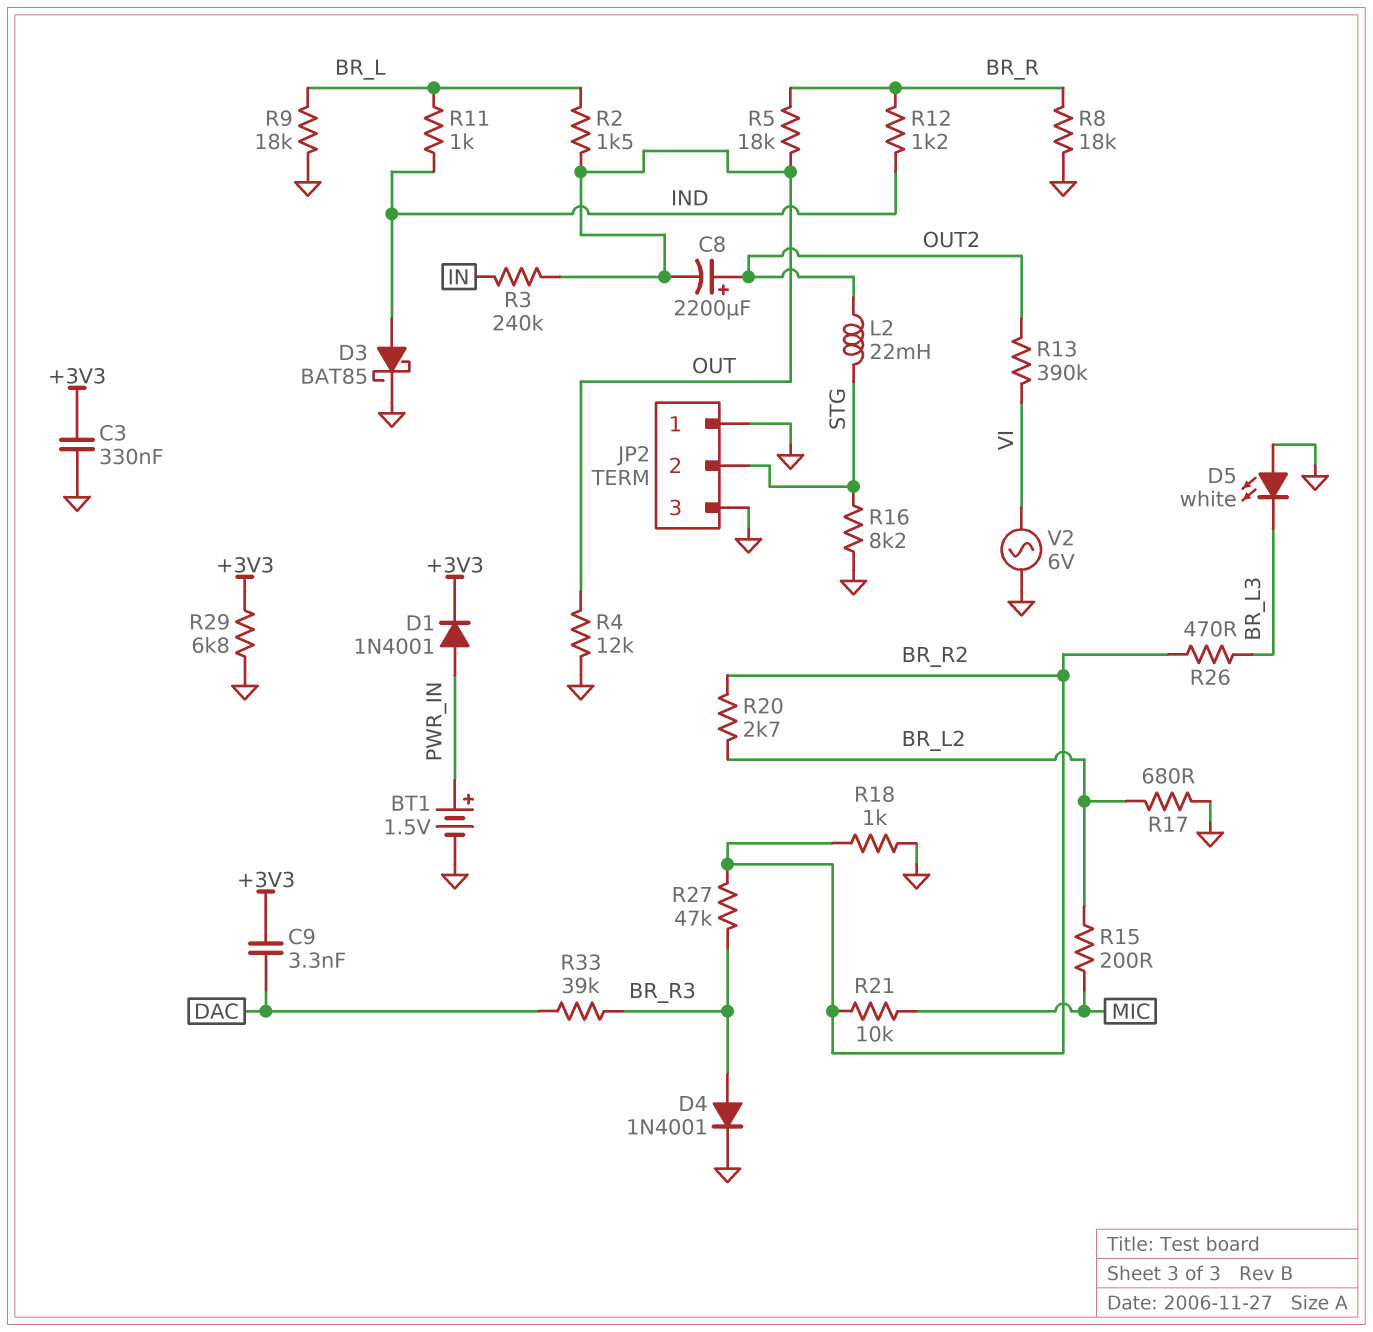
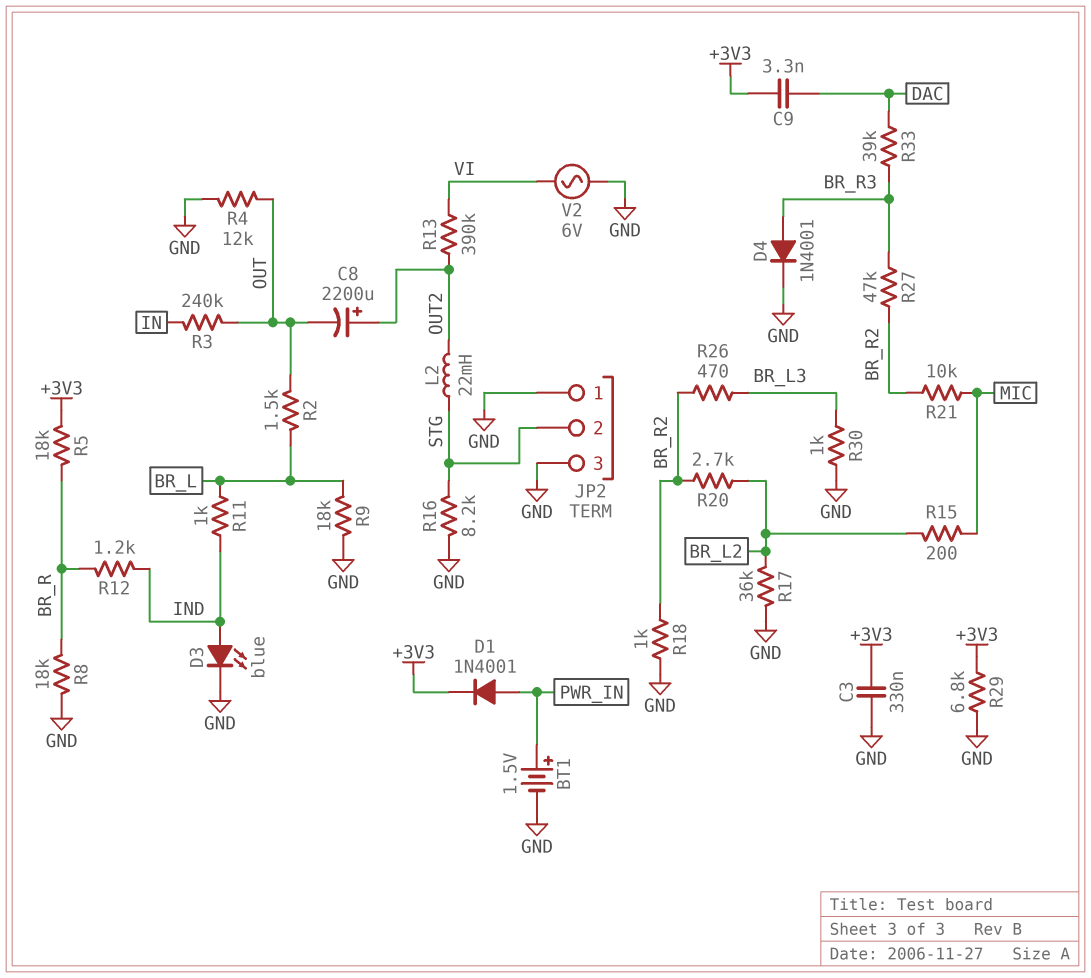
D3: schottky BAT85 (A IND, K GND) -> LED blue (A IND, K GND)
D5: LED white (A GND, K BR_L3) -> none
R5: 18k (BR_R, OUT) -> 18k (+3V3, BR_R)
R17: 680 (BR_L2, GND) -> 36k (BR_L2, GND)
R30: none -> 1k (BR_L3, GND)

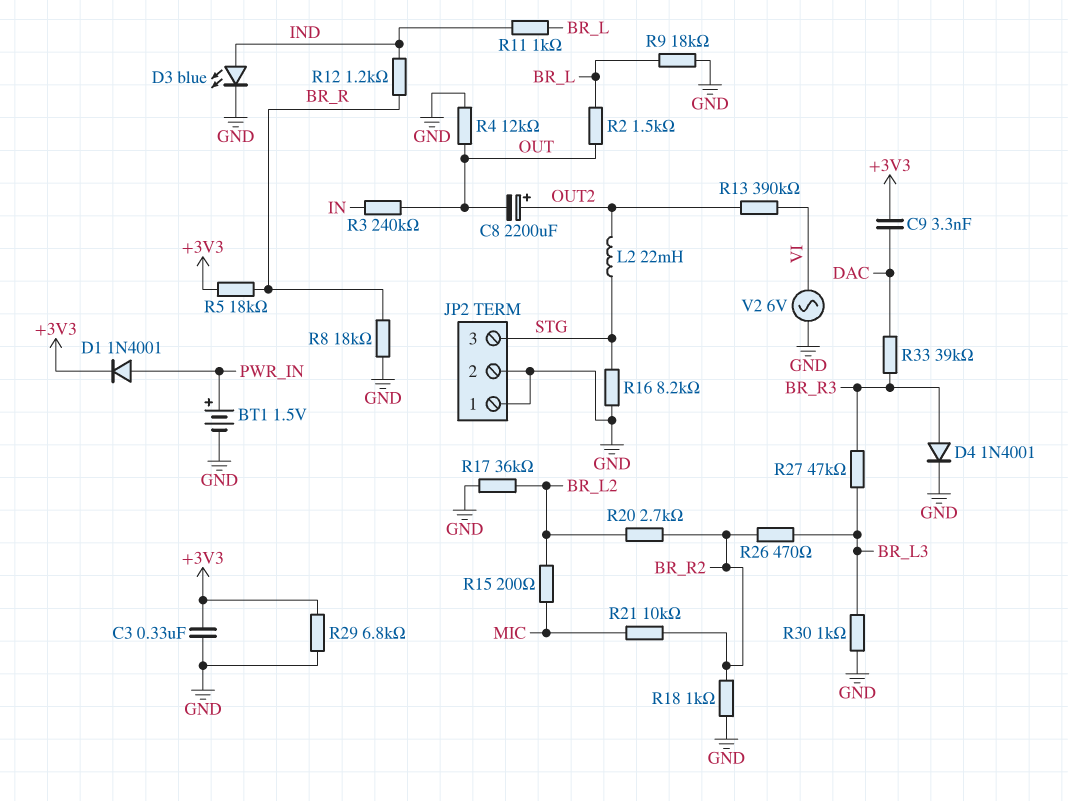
JP2 pin 2: STG -> GND
JP2 pin 3: GND -> STG
R27: 47k (BR_R2, BR_R3) -> 47k (BR_L3, BR_R3)

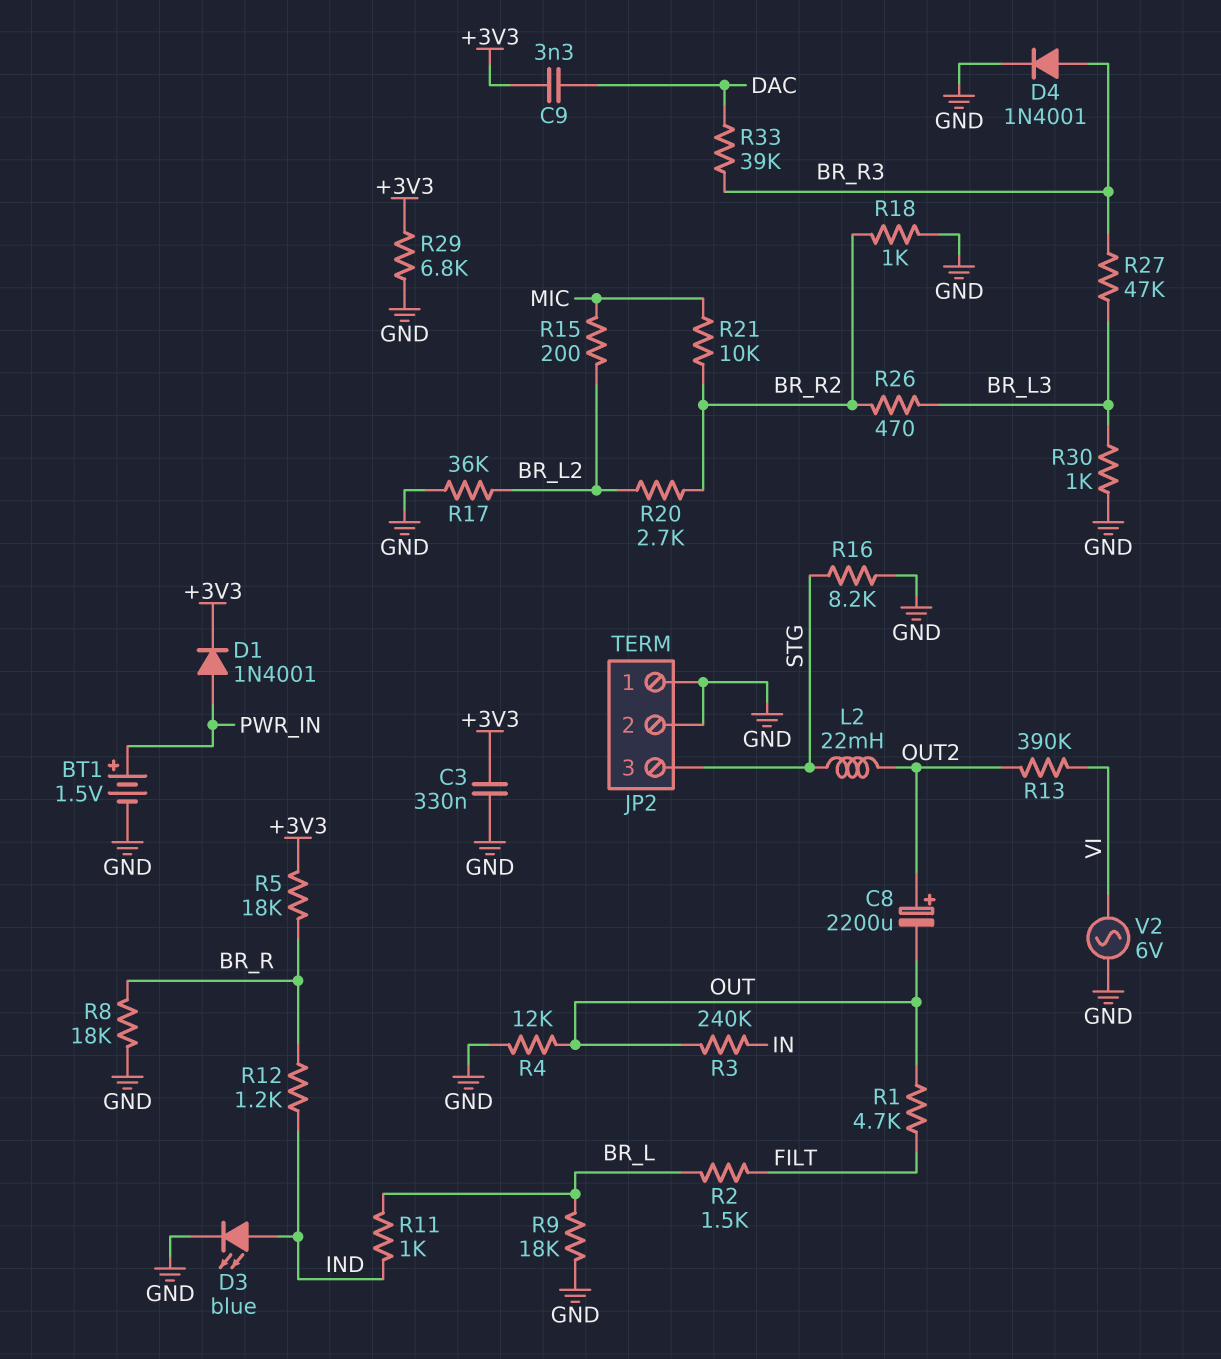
R1: none -> 4.7k (FILT, OUT)
R2: 1.5k (BR_L, OUT) -> 1.5k (BR_L, FILT)

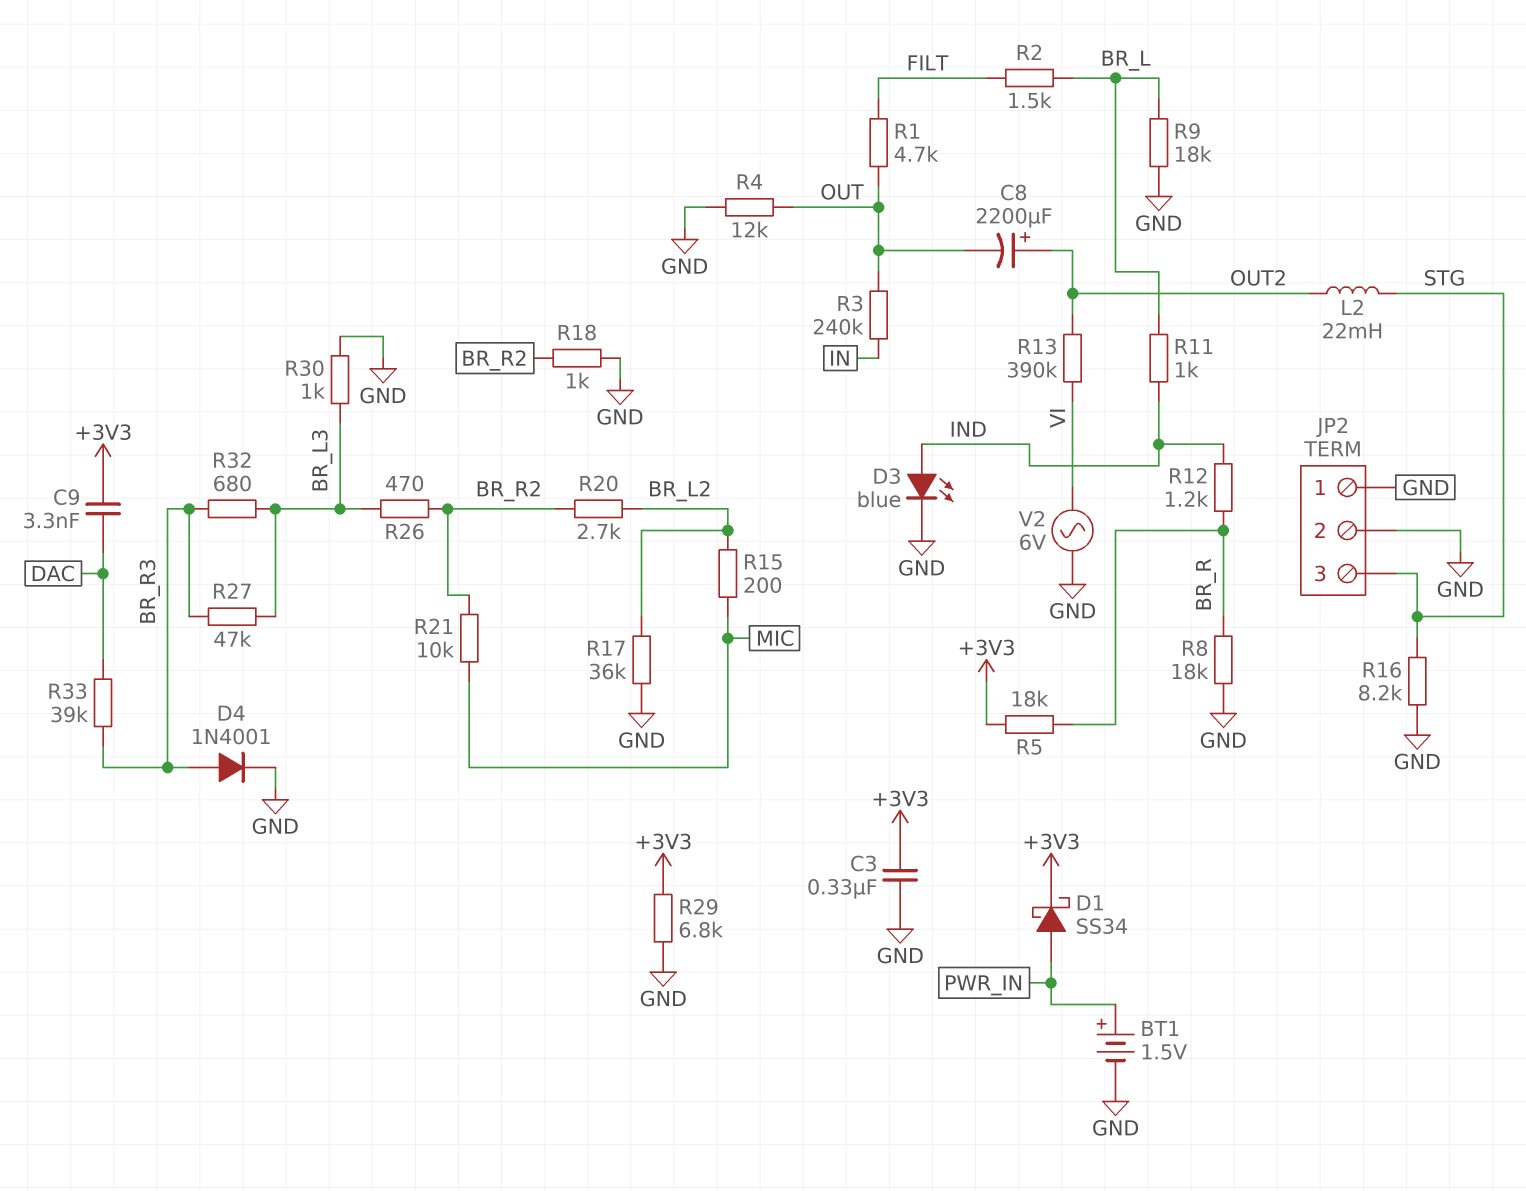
D1: diode 1N4001 (A PWR_IN, K +3V3) -> schottky SS34 (A PWR_IN, K +3V3)
R32: none -> 680 (BR_L3, BR_R3)

